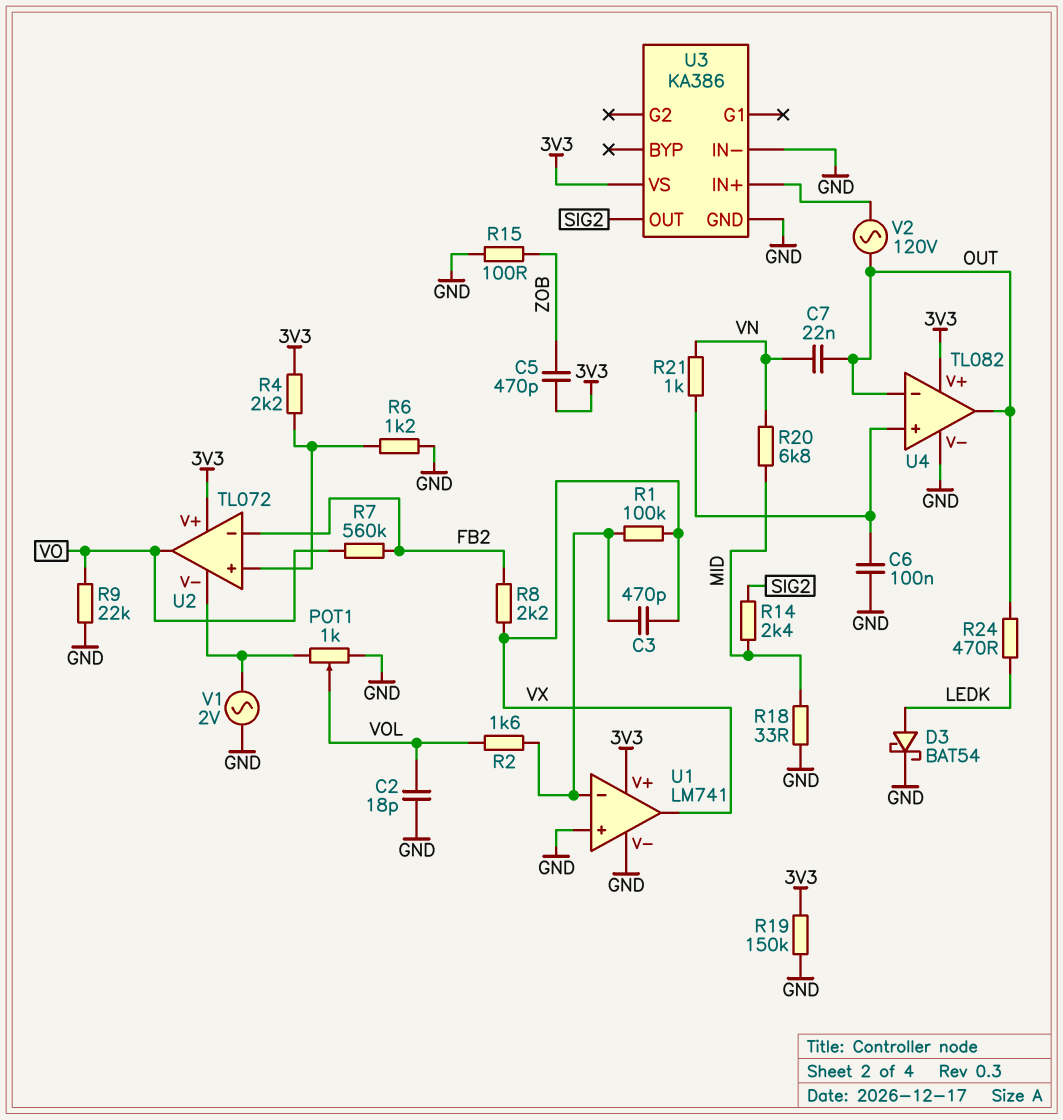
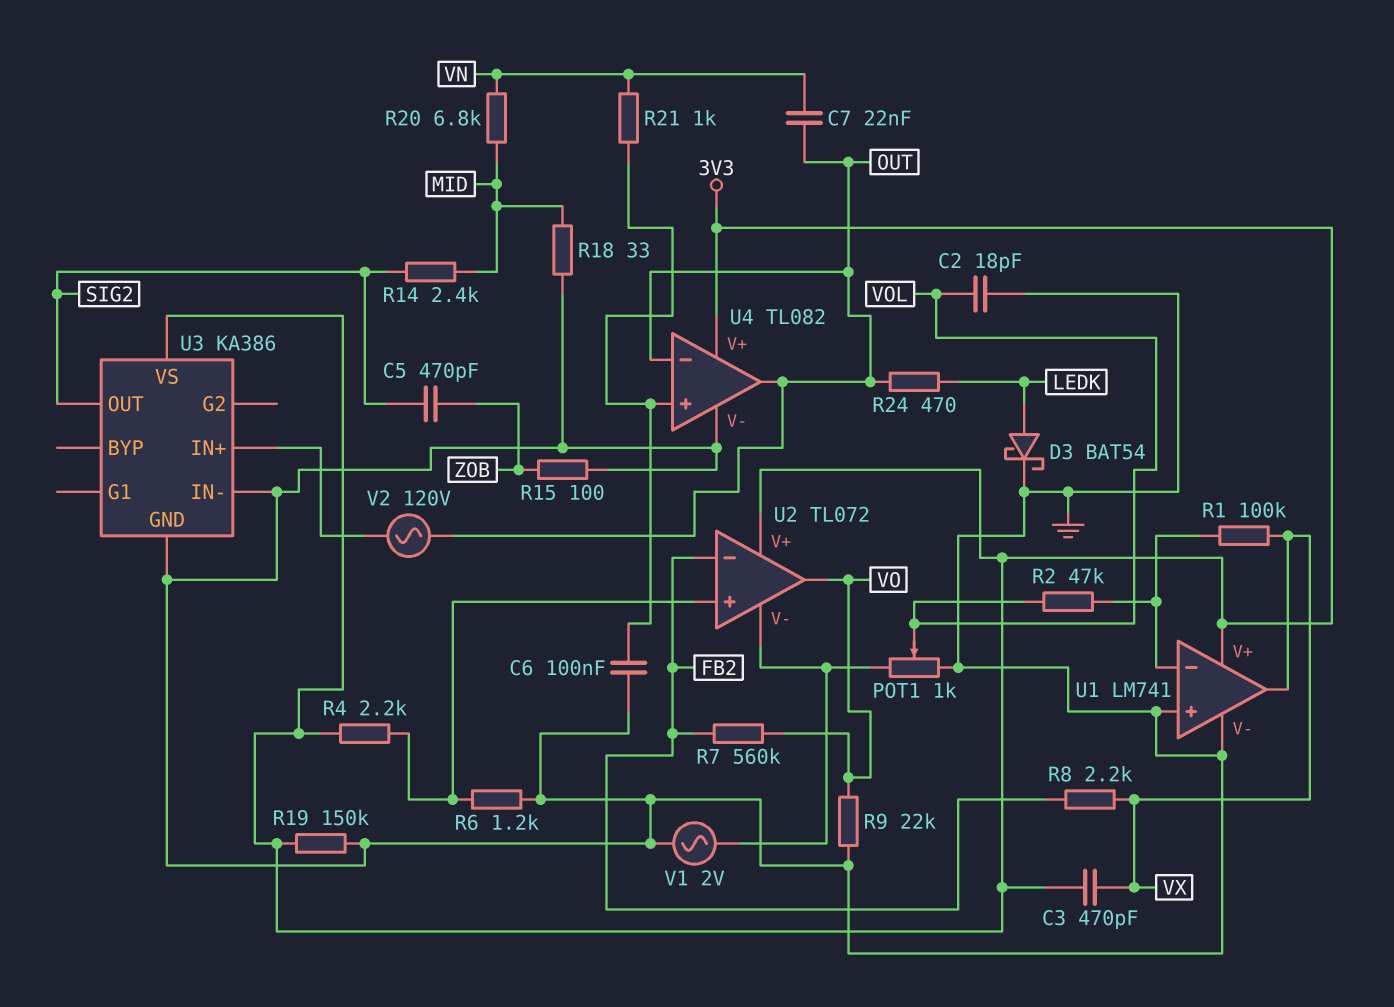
C3: 470pF (U1/in-, VX) -> 470pF (3V3, VX)
C5: 470pF (3V3, ZOB) -> 470pF (SIG2, ZOB)
R2: 1.6k (U1/in-, VOL) -> 47k (U1/in-, VOL)

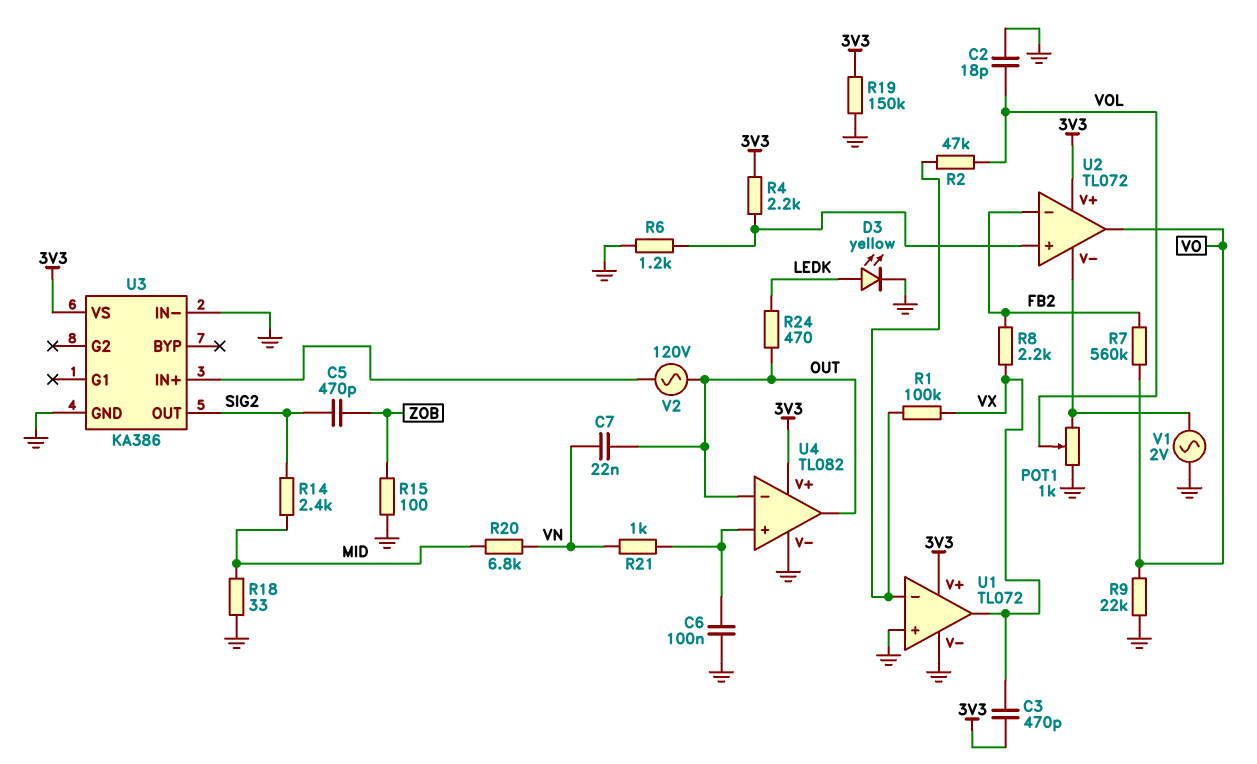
D3: schottky BAT54 (A LEDK, K GND) -> LED yellow (A LEDK, K GND)
U1: LM741 -> TL072

